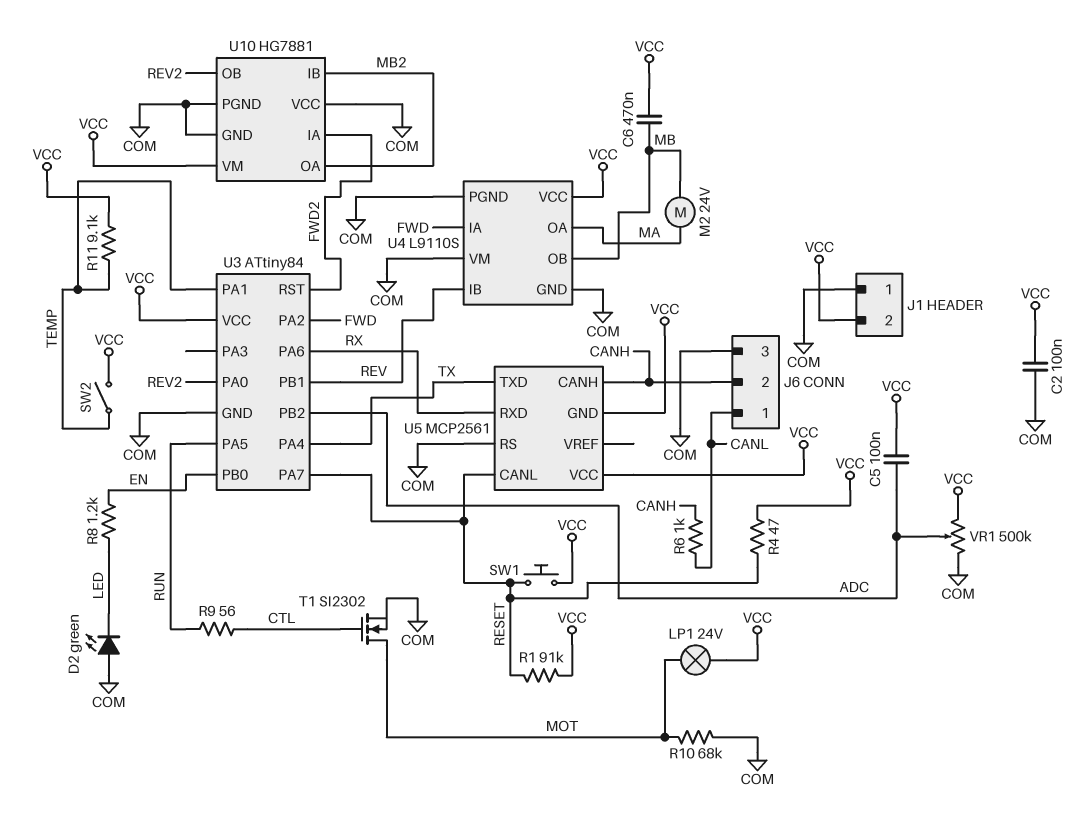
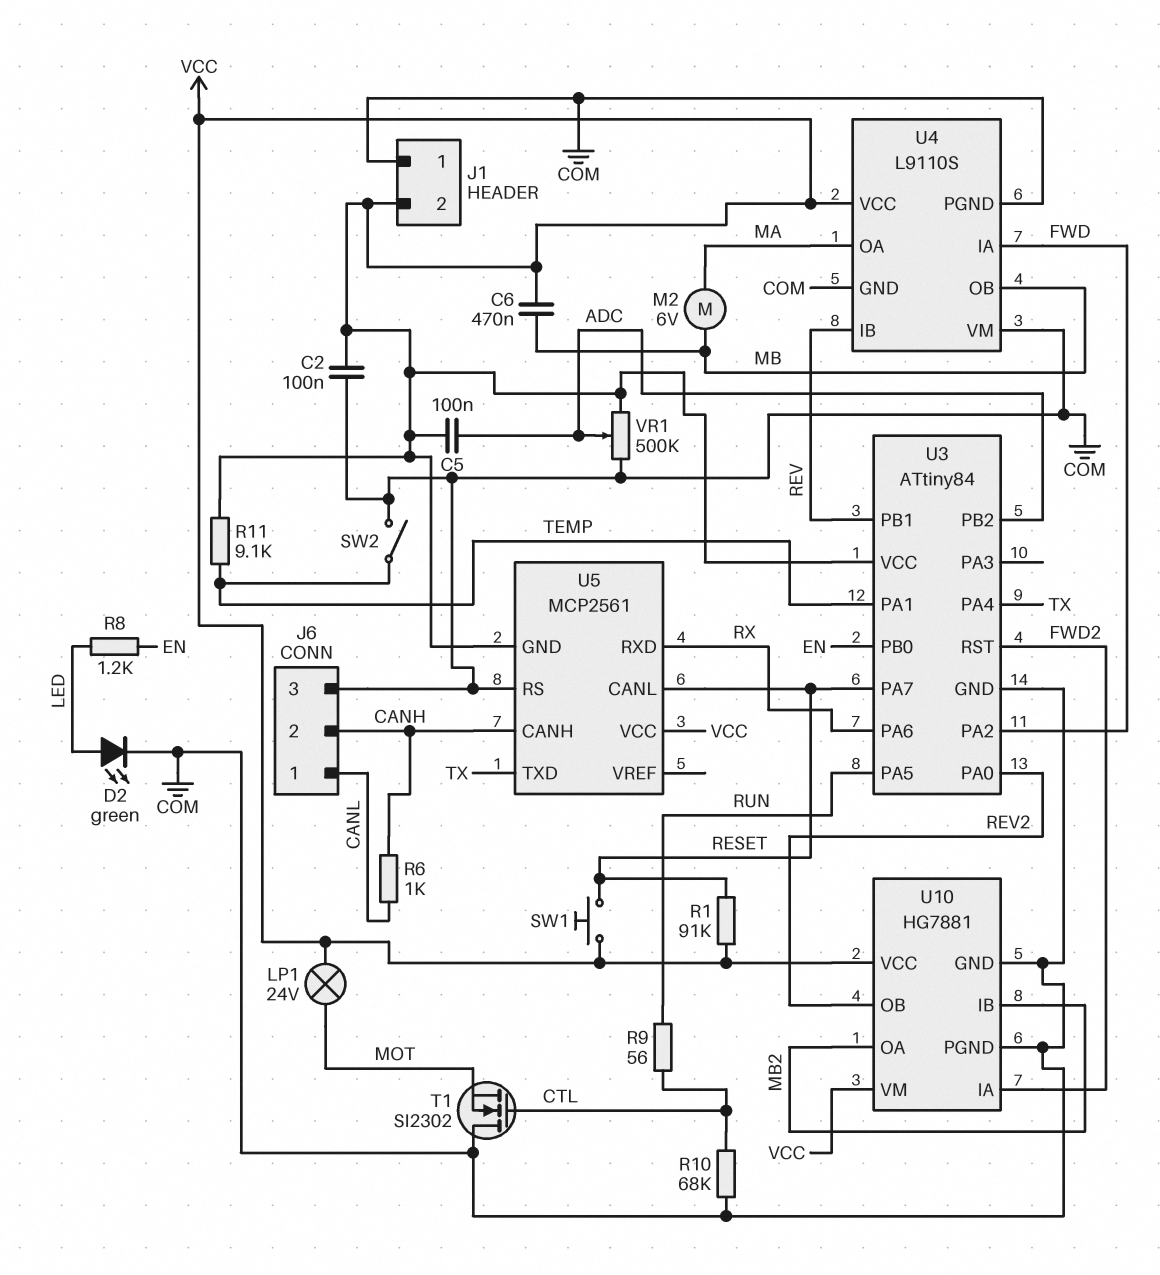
D2: LED green (A COM, K LED) -> LED green (A LED, K COM)
M2: motor 24V (MA, MB) -> motor 6V (MA, MB)
R4: 47 (RESET, VCC) -> none
R10: 68k (COM, MOT) -> 68k (COM, CTL)
SW2: switch (TEMP, VCC) -> switch (COM, TEMP)
T1: NMOS SI2302 (G CTL, D MOT, S COM) -> NMOS SI2302 (G CTL, D COM, S MOT)
U10 pin VCC: COM -> VCC

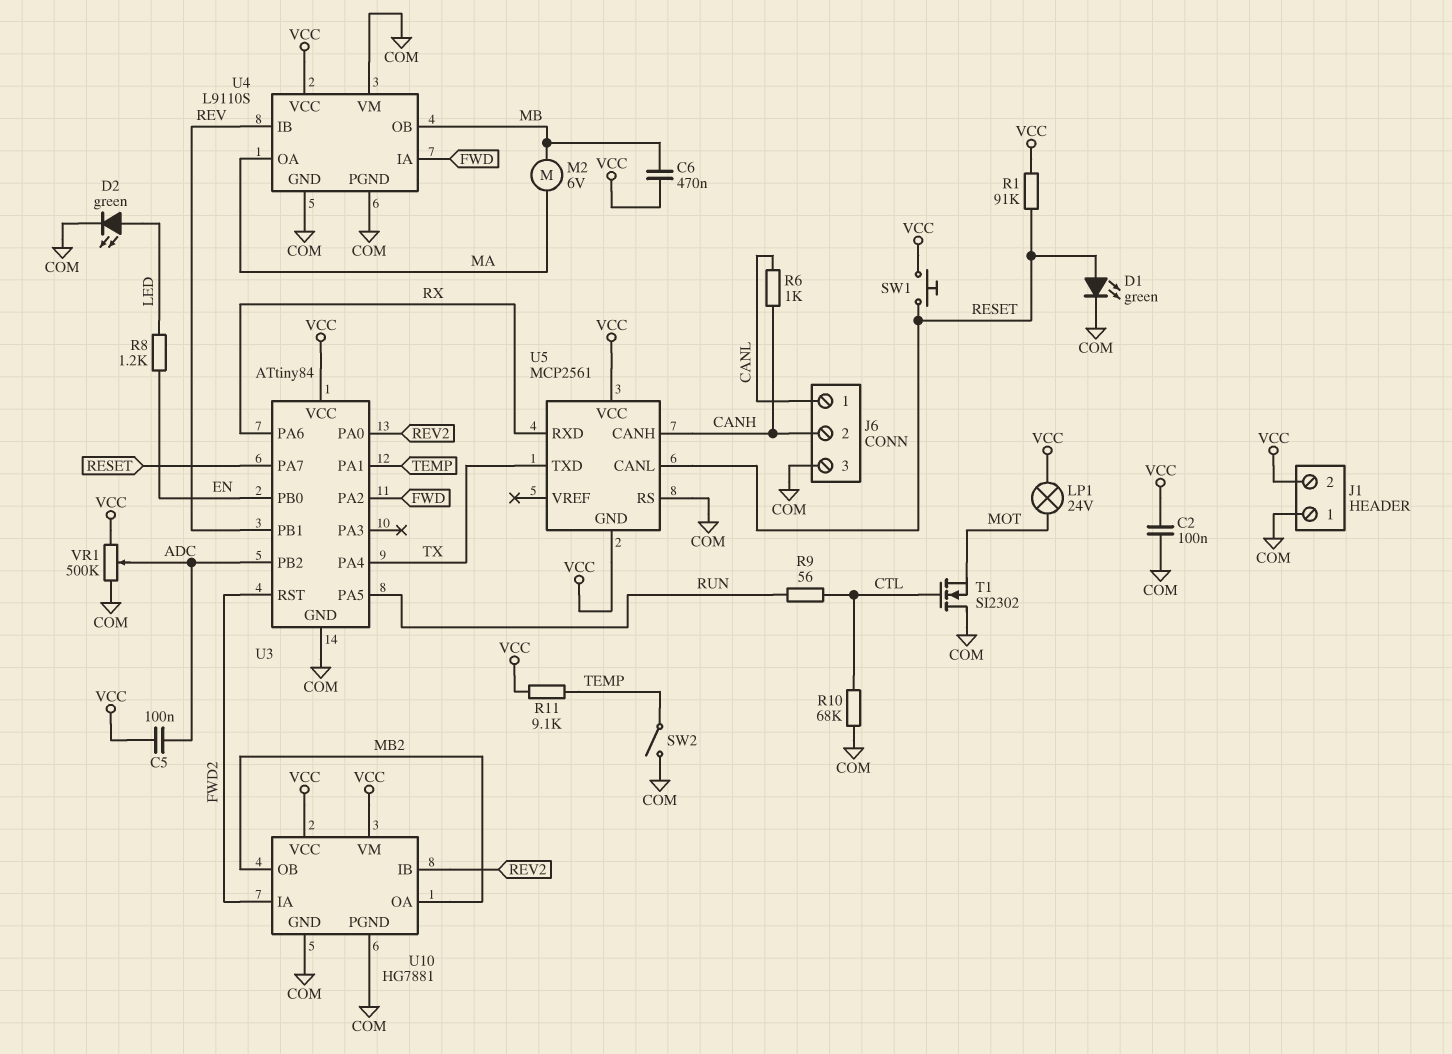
D1: none -> LED green (A RESET, K COM)
U10 pin IB: MB2 -> REV2
U10 pin OB: REV2 -> MB2

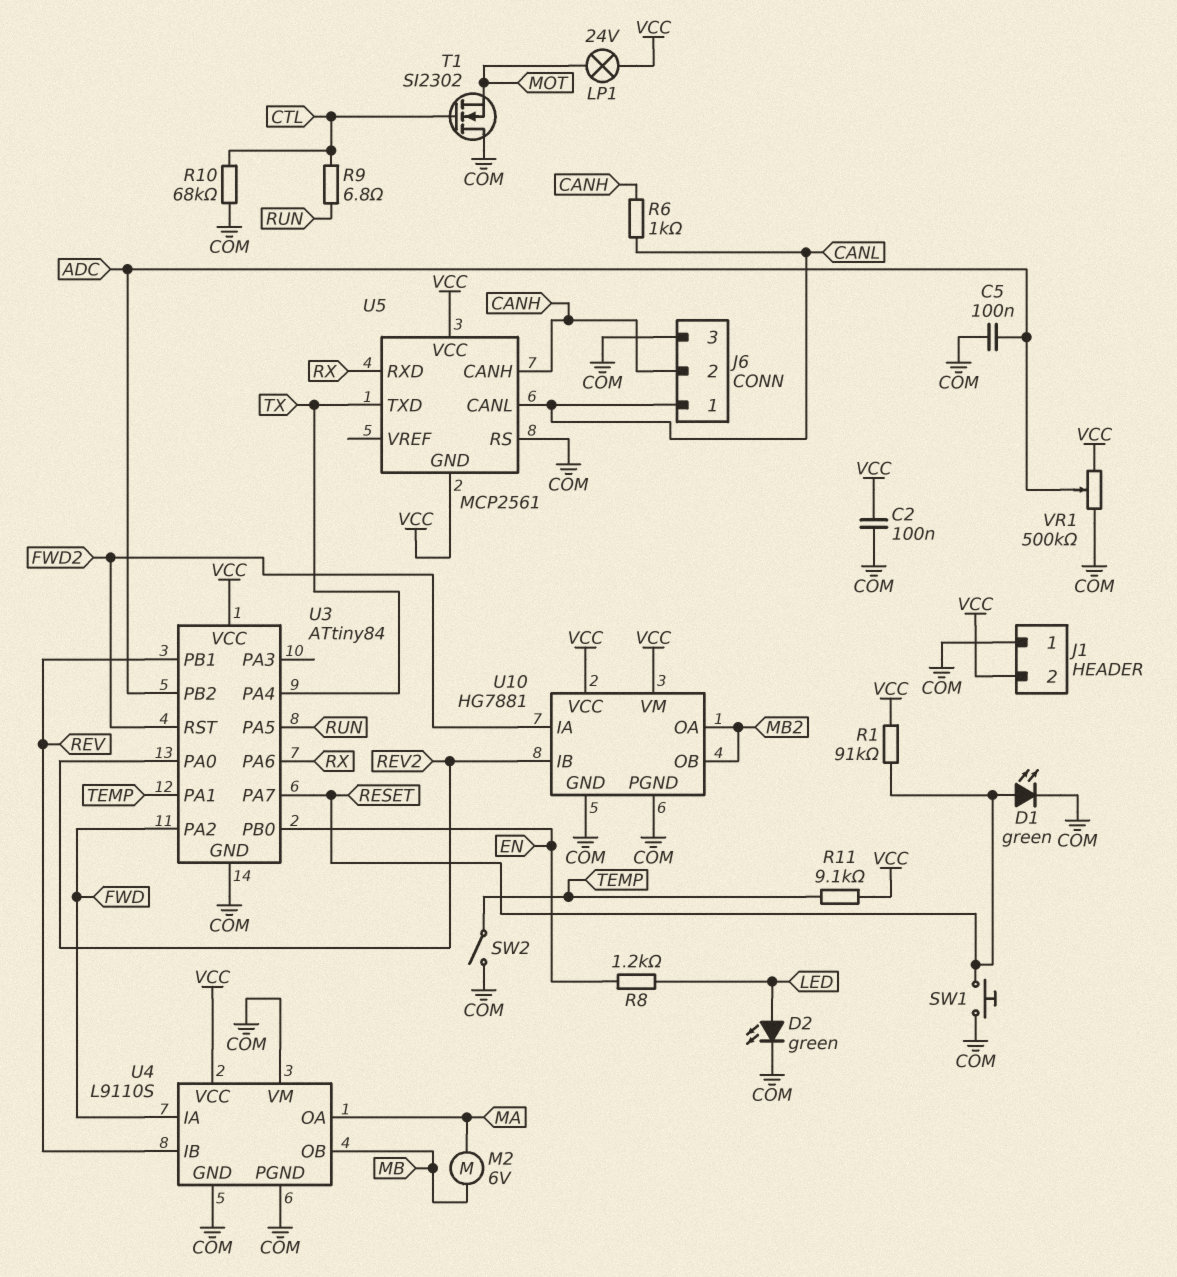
C5: 100nF (ADC, VCC) -> 100nF (ADC, COM)
C6: 470nF (MB, VCC) -> none
R9: 56 (CTL, RUN) -> 6.8 (CTL, RUN)
SW1: button (RESET, VCC) -> button (COM, RESET)
U5 pin CANL: RESET -> CANL

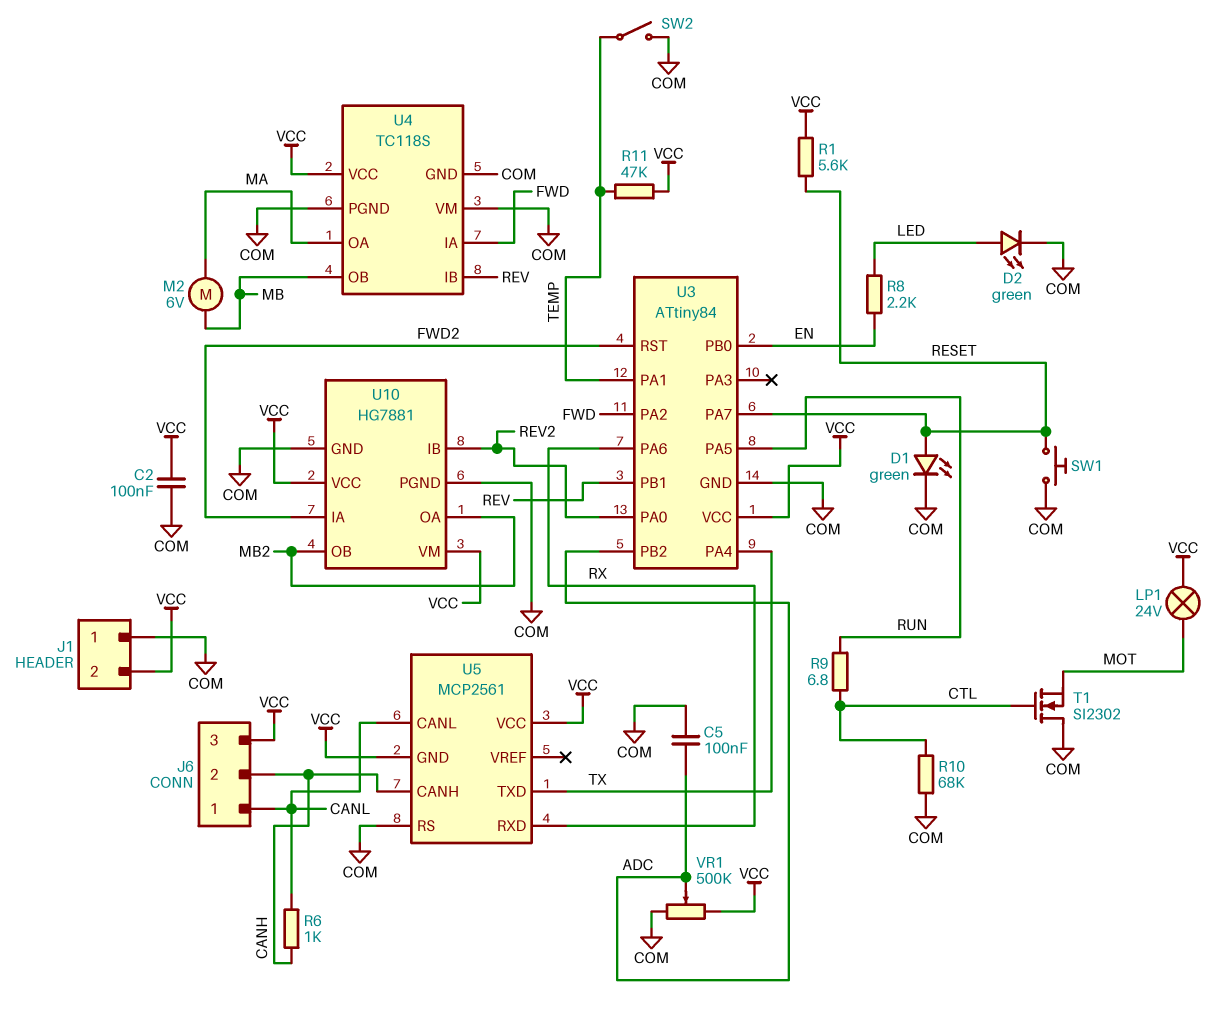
J6 pin 3: COM -> VCC
R1: 91k (RESET, VCC) -> 5.6k (RESET, VCC)
R8: 1.2k (EN, LED) -> 2.2k (EN, LED)
R11: 9.1k (TEMP, VCC) -> 47k (TEMP, VCC)
U4: L9110S -> TC118S

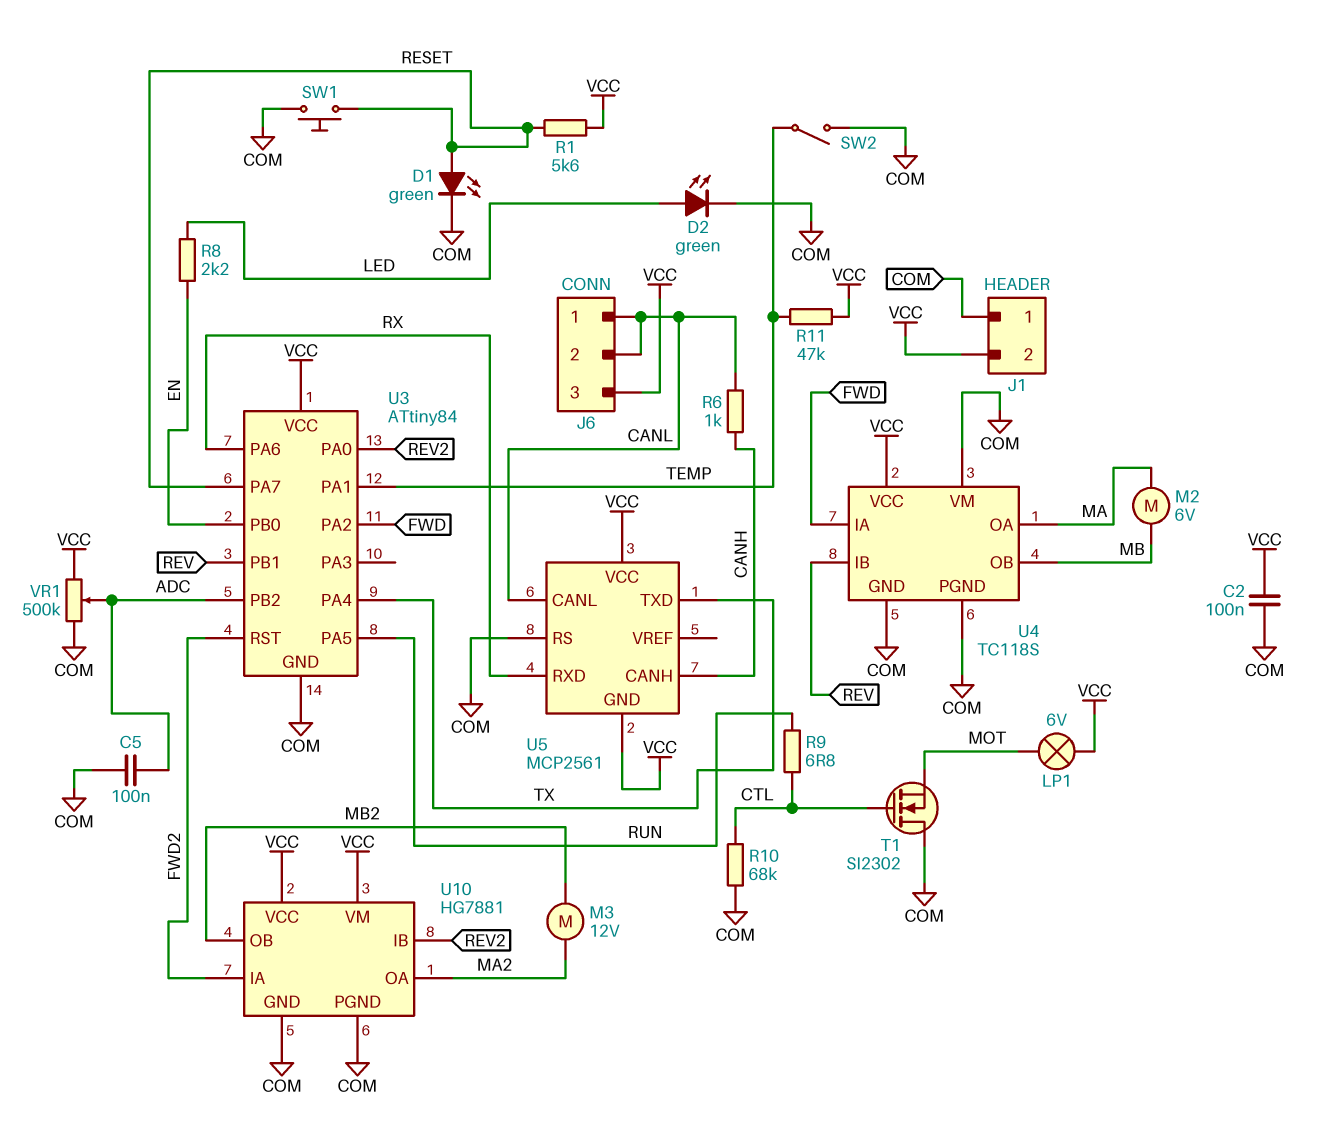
J6 pin 2: CANH -> CANL
LP1: lamp 24V (MOT, VCC) -> lamp 6V (MOT, VCC)
M3: none -> motor 12V (MA2, MB2)
U10 pin OA: MB2 -> MA2

